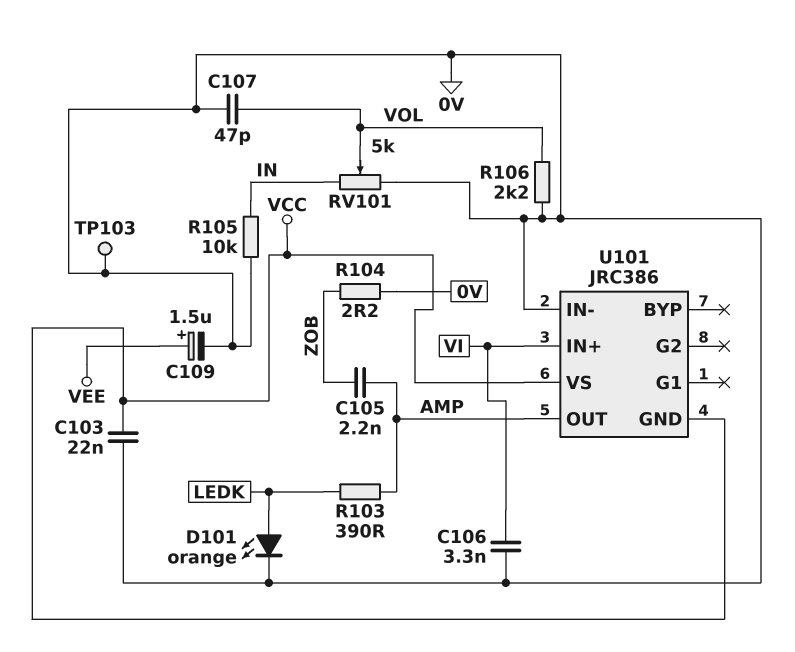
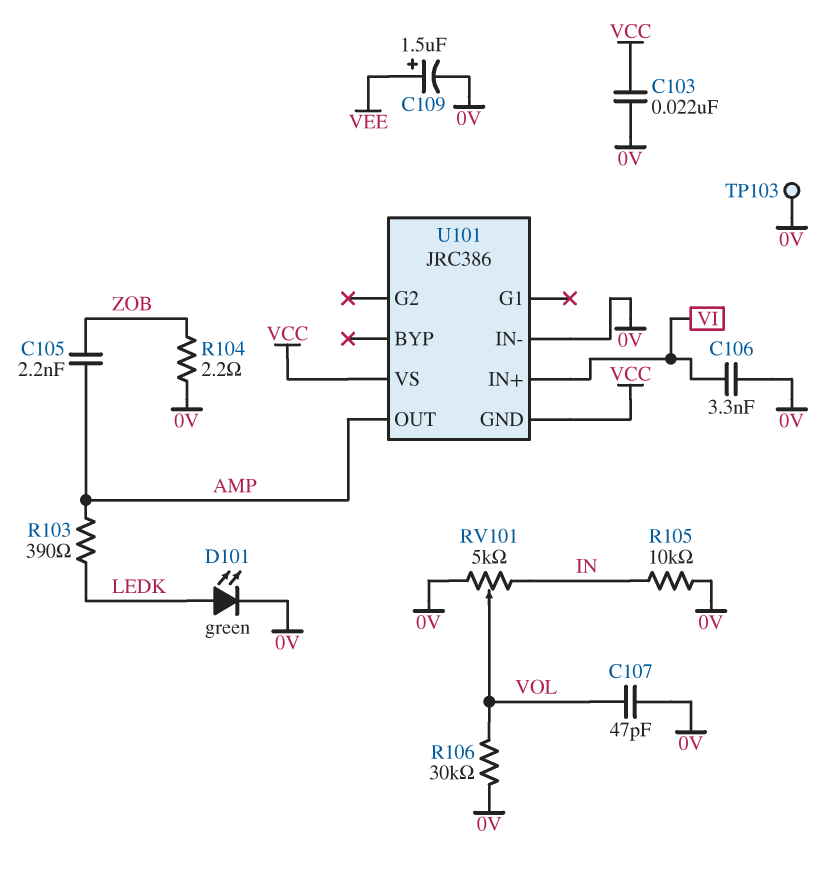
D101: LED orange (A LEDK, K 0V) -> LED green (A LEDK, K 0V)
R106: 2.2k (0V, VOL) -> 30k (0V, VOL)

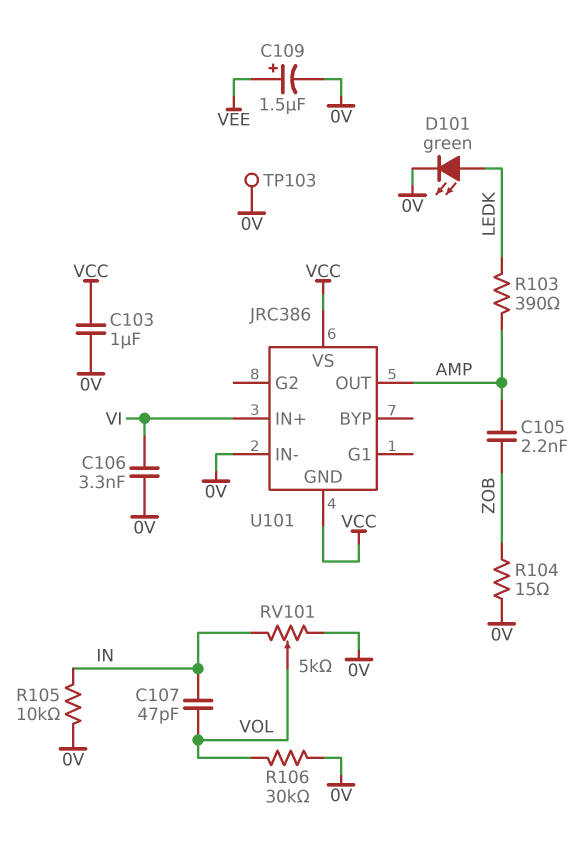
C103: 22nF (0V, VCC) -> 1uF (0V, VCC)
C107: 47pF (0V, VOL) -> 47pF (IN, VOL)
R104: 2.2 (0V, ZOB) -> 15 (0V, ZOB)

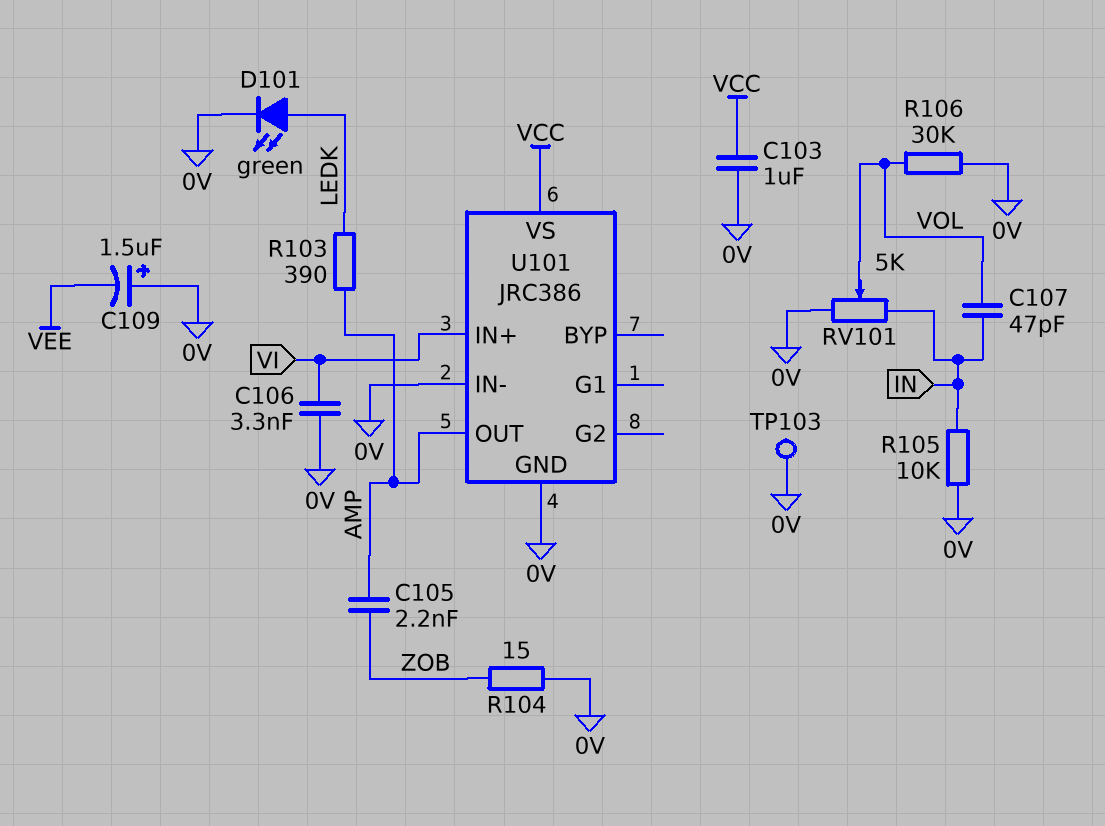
C109: 1.5uF (plus VEE, minus 0V) -> 1.5uF (plus 0V, minus VEE)
U101 pin GND: VCC -> 0V

